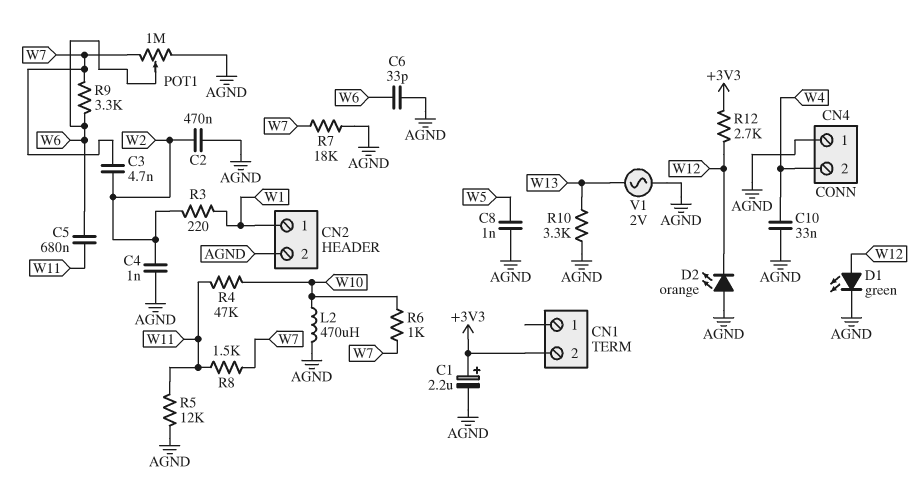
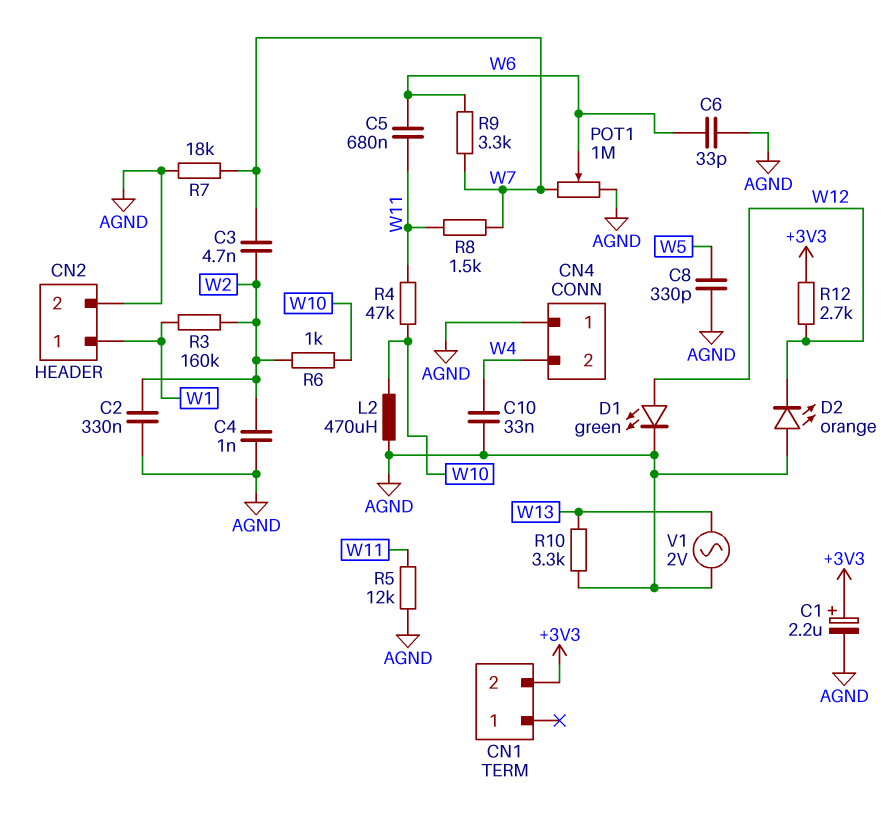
C2: 470nF (AGND, W2) -> 330nF (AGND, W2)
C8: 1nF (AGND, W5) -> 330pF (AGND, W5)
R3: 220 (W1, W2) -> 160k (W1, W2)
R6: 1k (W7, W10) -> 1k (W2, W10)

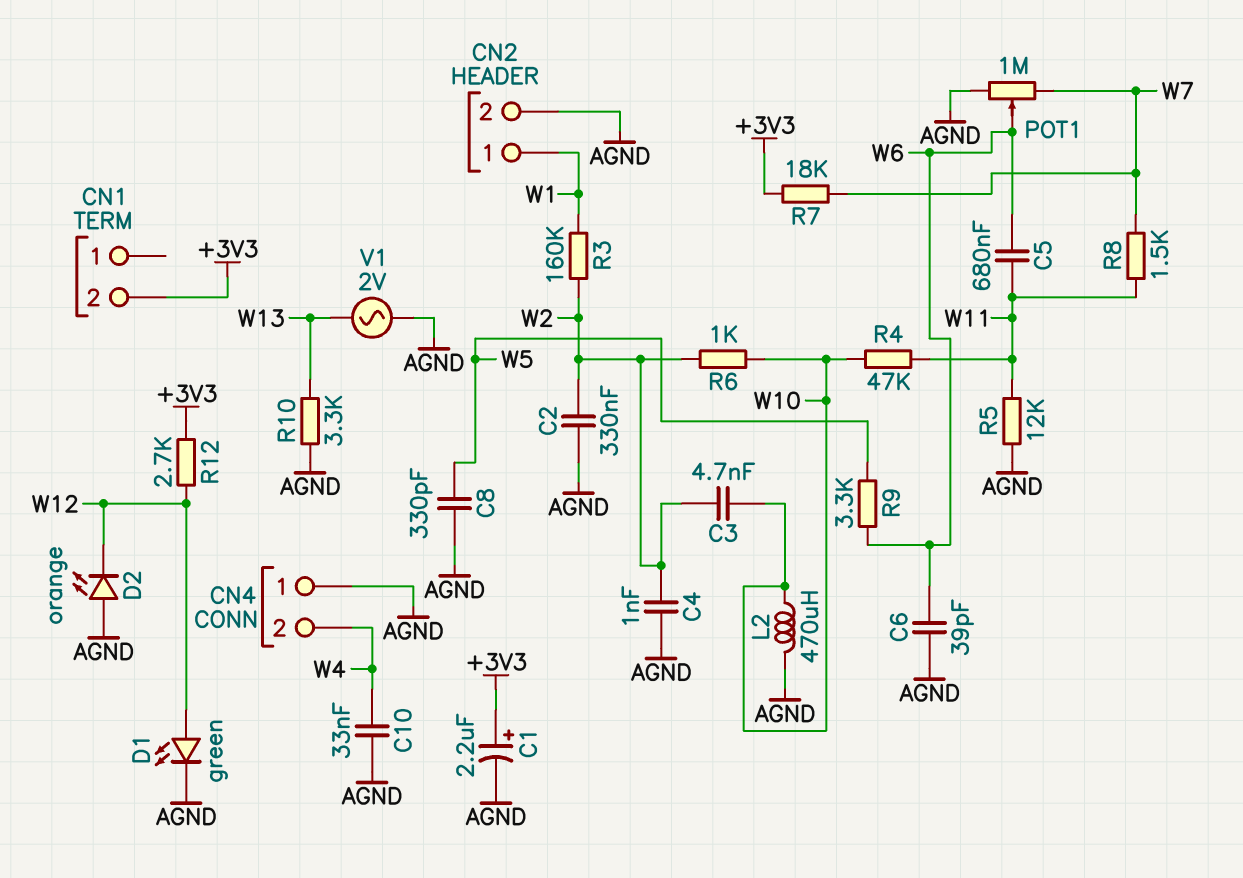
C3: 4.7nF (W2, W7) -> 4.7nF (W2, W10)
C6: 33pF (AGND, W6) -> 39pF (AGND, W6)
R7: 18k (AGND, W7) -> 18k (+3V3, W7)
R9: 3.3k (W6, W7) -> 3.3k (W5, W6)

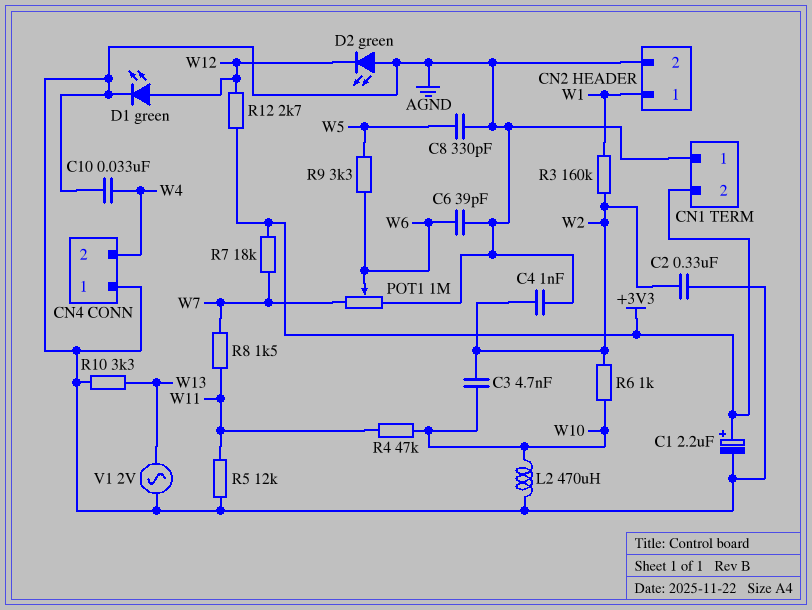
C5: 680nF (W6, W11) -> none
CN1 pin 1: none -> AGND
D2: LED orange (A AGND, K W12) -> LED green (A AGND, K W12)

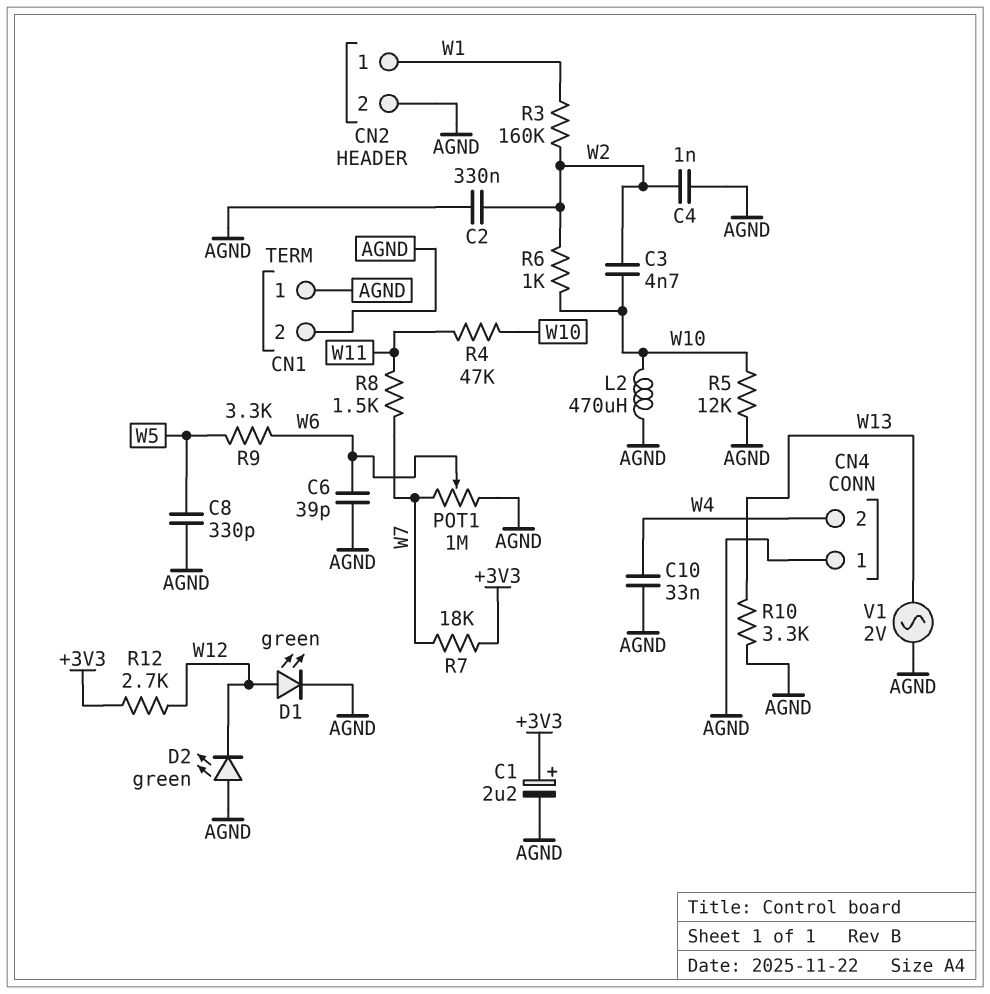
CN1 pin 2: +3V3 -> AGND
R5: 12k (AGND, W11) -> 12k (AGND, W10)

